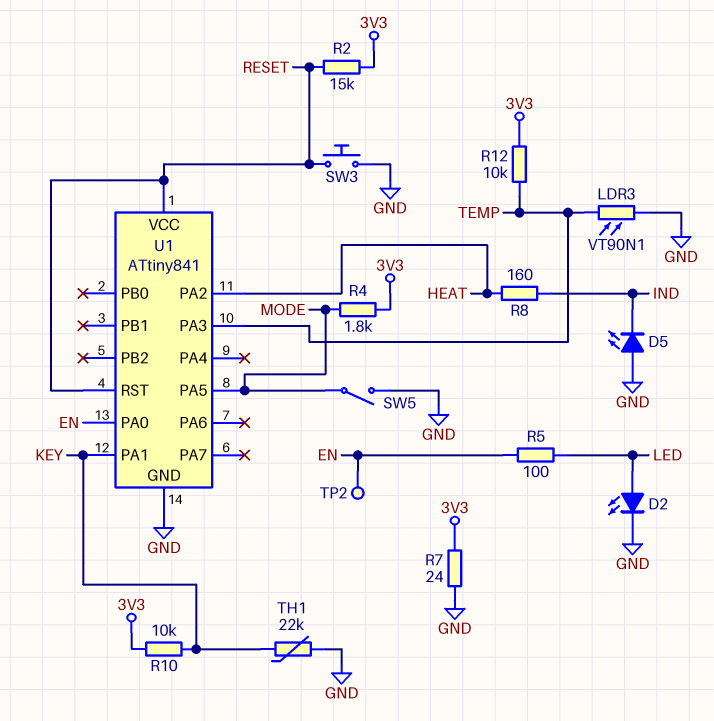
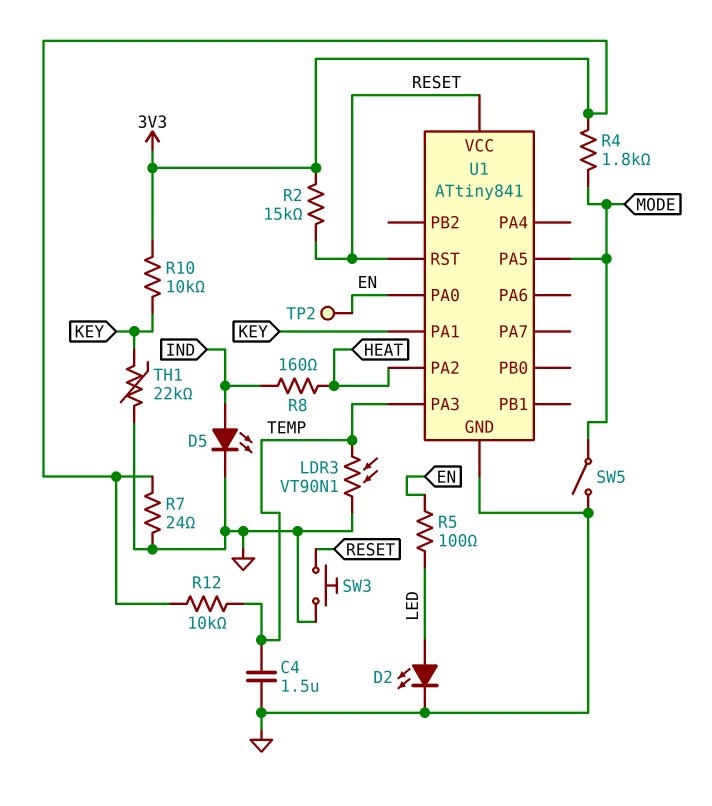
C4: none -> 1.5uF (GND, TEMP)
D5: LED (A GND, K IND) -> LED (A IND, K GND)

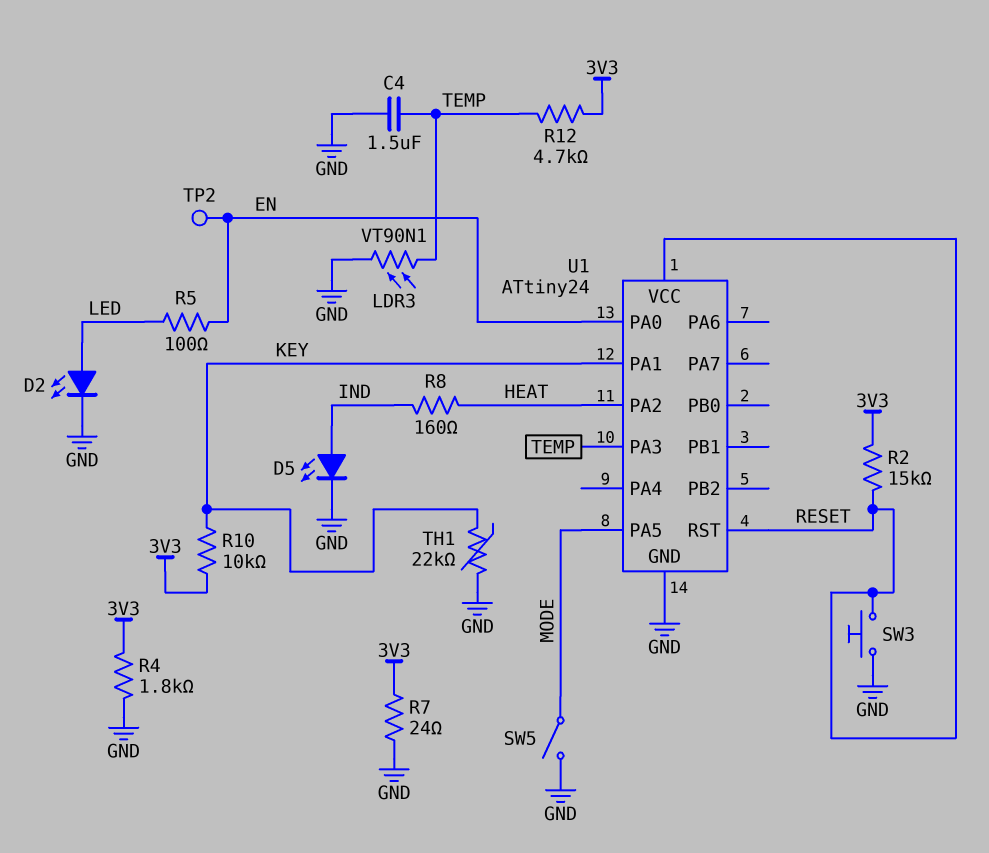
R4: 1.8k (3V3, MODE) -> 1.8k (3V3, GND)
R12: 10k (3V3, TEMP) -> 4.7k (3V3, TEMP)
U1: ATtiny841 -> ATtiny24

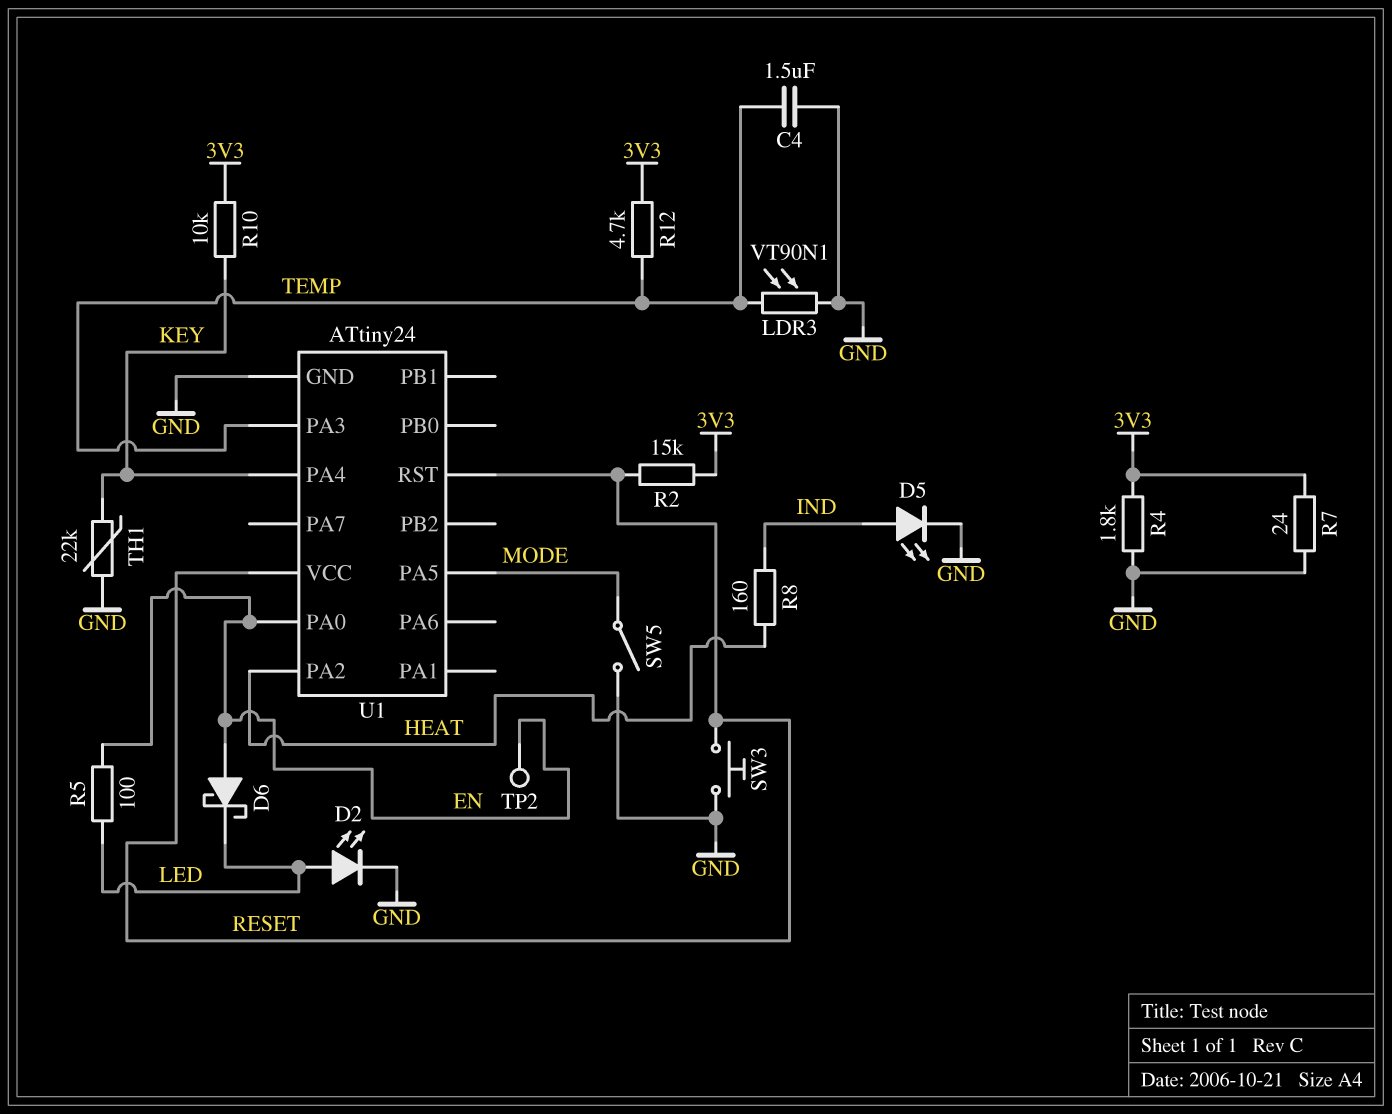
D6: none -> schottky (A EN, K LED)
U1 pin PA1: KEY -> none
U1 pin PA4: none -> KEY

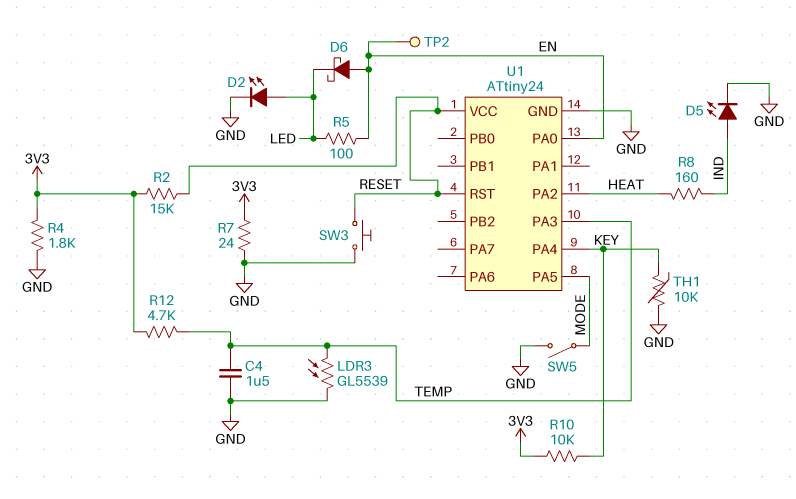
LDR3: VT90N1 (GND, TEMP) -> GL5539 (GND, TEMP)
TH1: 22k (GND, KEY) -> 10k (GND, KEY)

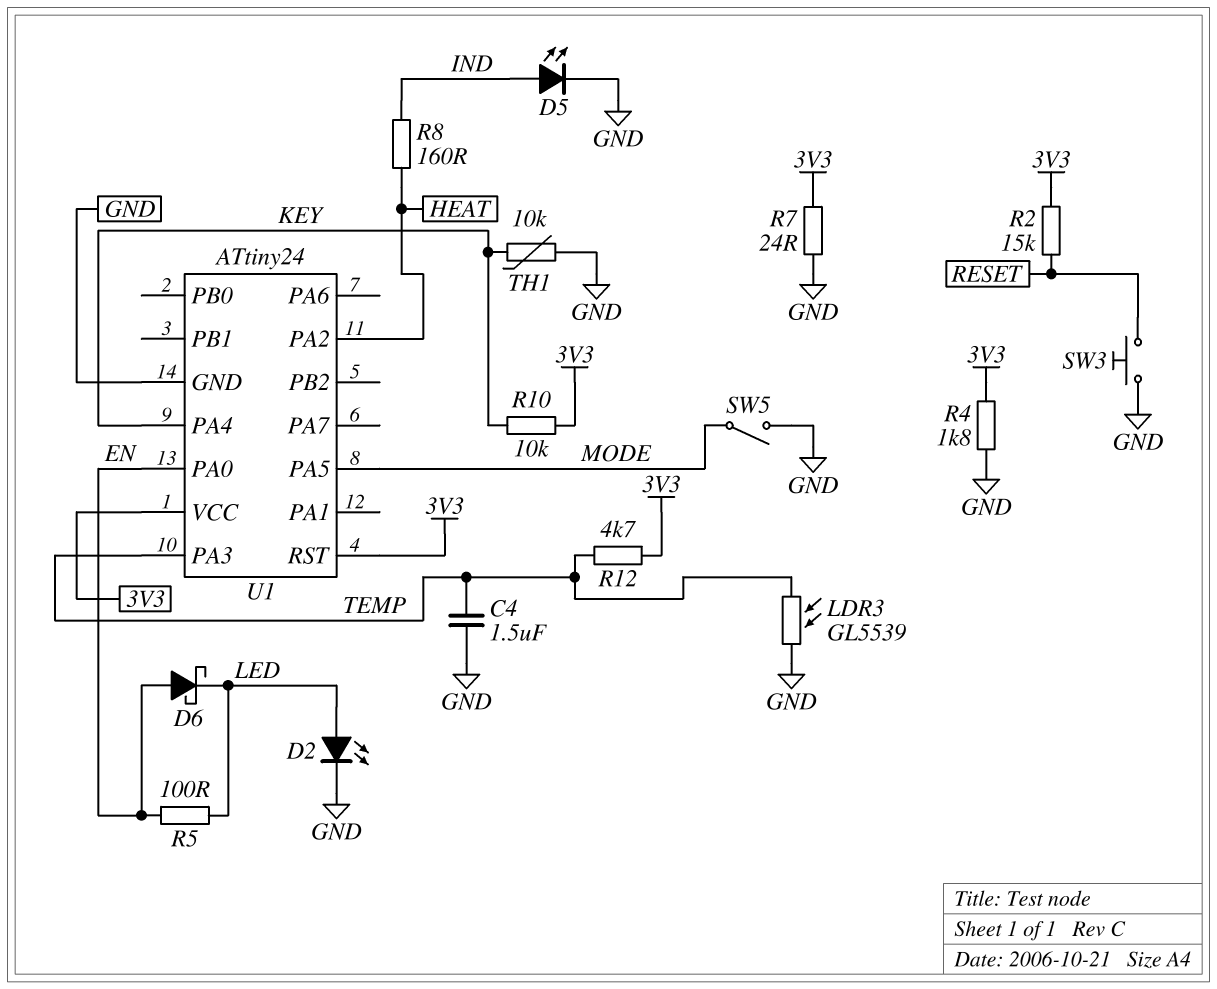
TP2: test point (EN) -> none
U1 pin RST: RESET -> 3V3
U1 pin VCC: RESET -> 3V3

